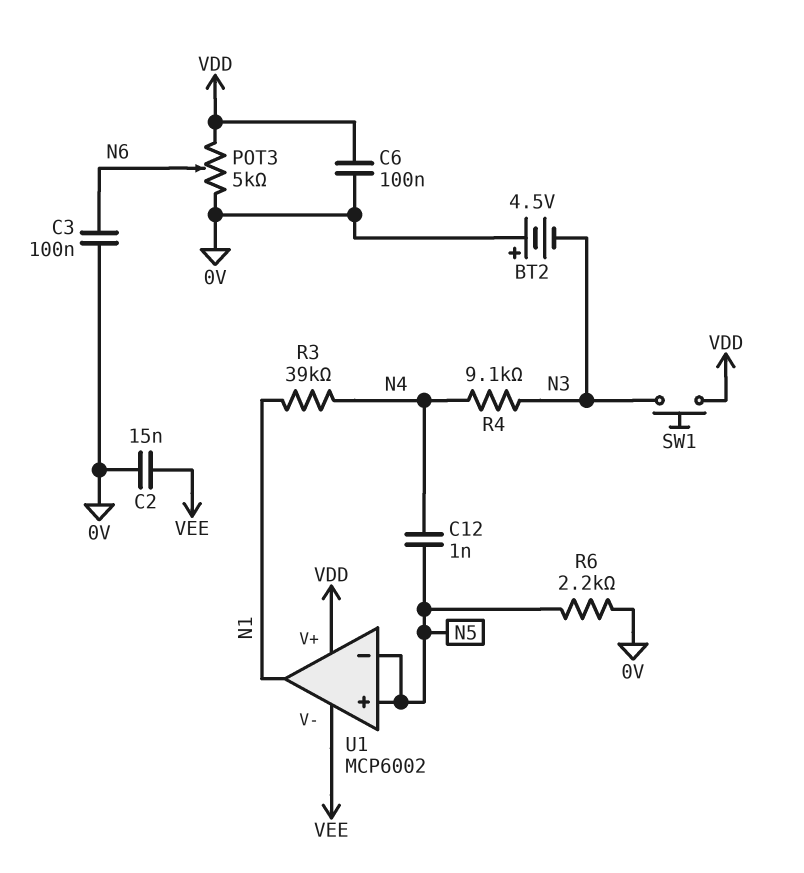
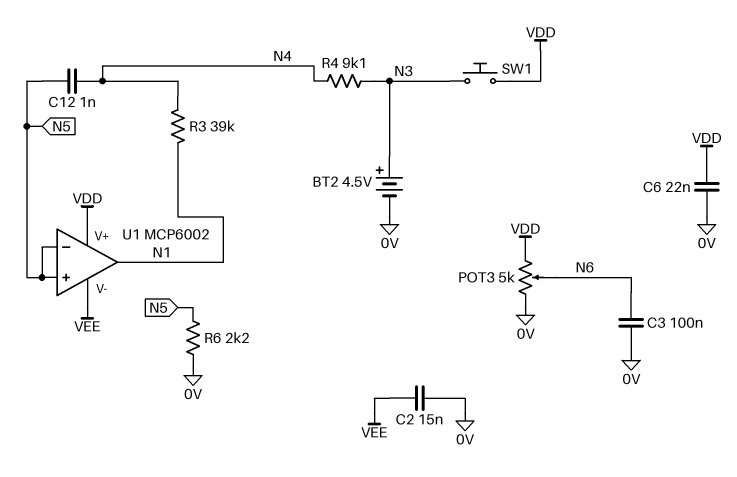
BT2: 4.5V (plus 0V, minus N3) -> 4.5V (plus N3, minus 0V)
C6: 100nF (0V, VDD) -> 22nF (0V, VDD)

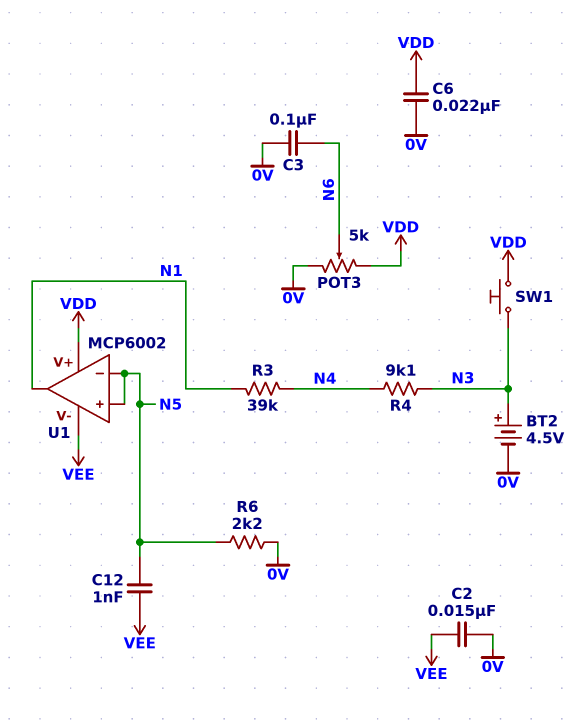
C12: 1nF (N4, N5) -> 1nF (N5, VEE)

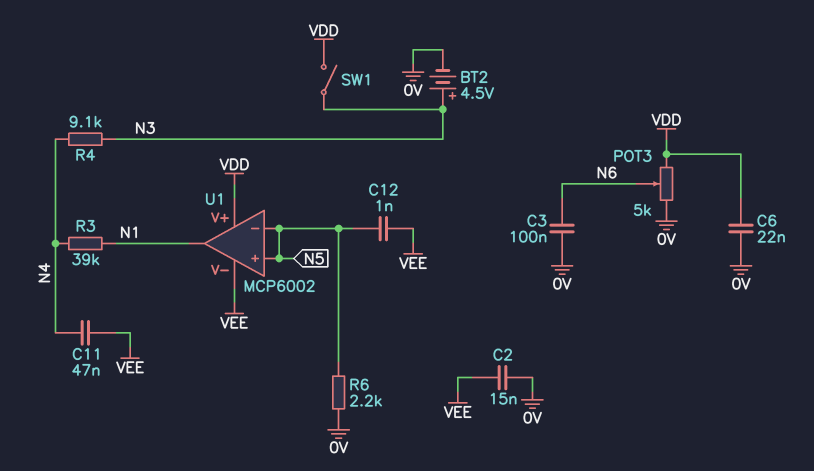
C11: none -> 47nF (N4, VEE)
SW1: button (N3, VDD) -> switch (N3, VDD)

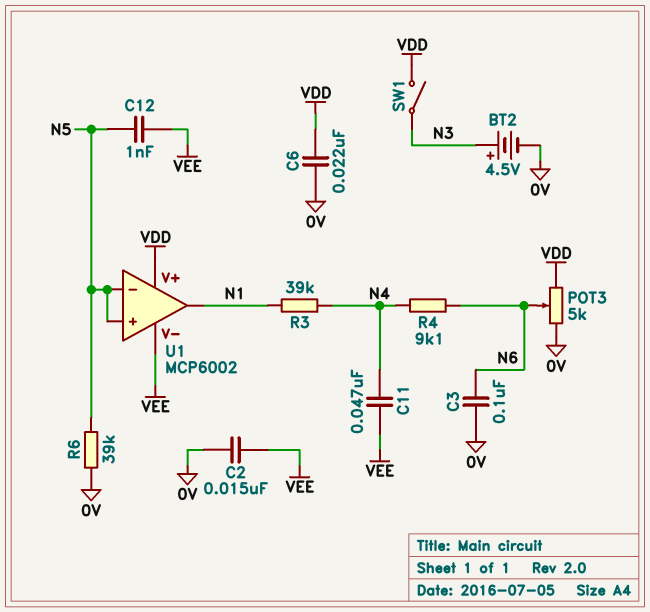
R4: 9.1k (N3, N4) -> 9.1k (N4, N6)
R6: 2.2k (0V, N5) -> 39k (0V, N5)

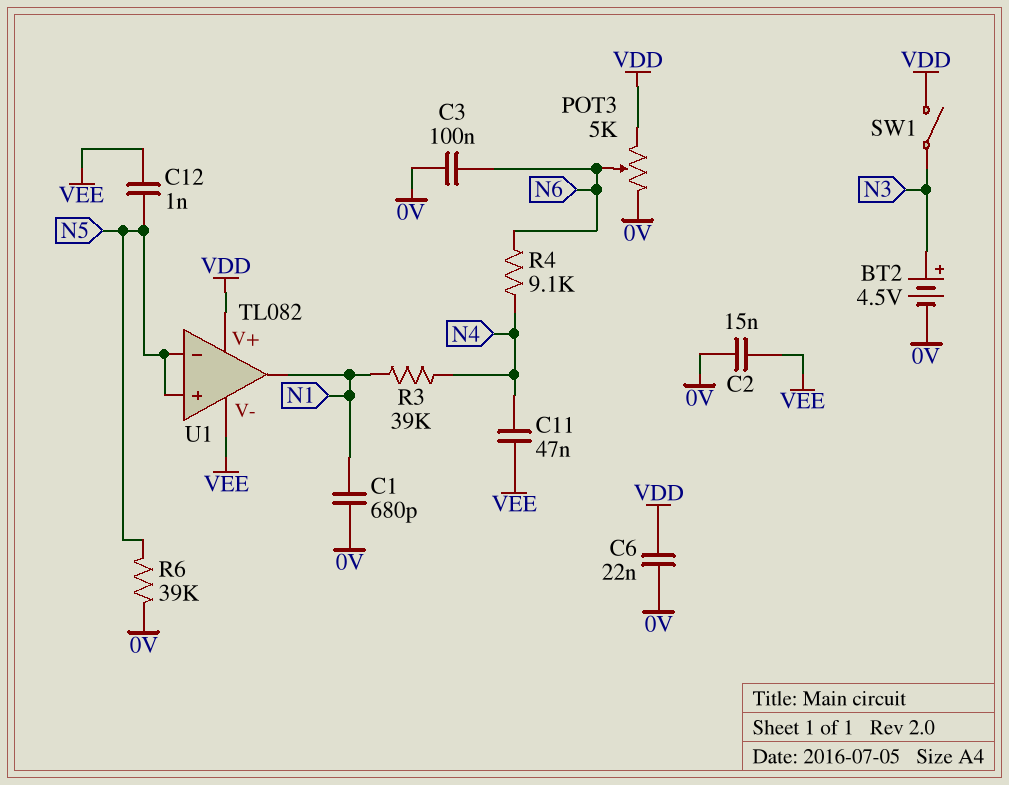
C1: none -> 680pF (0V, N1)
U1: MCP6002 -> TL082

